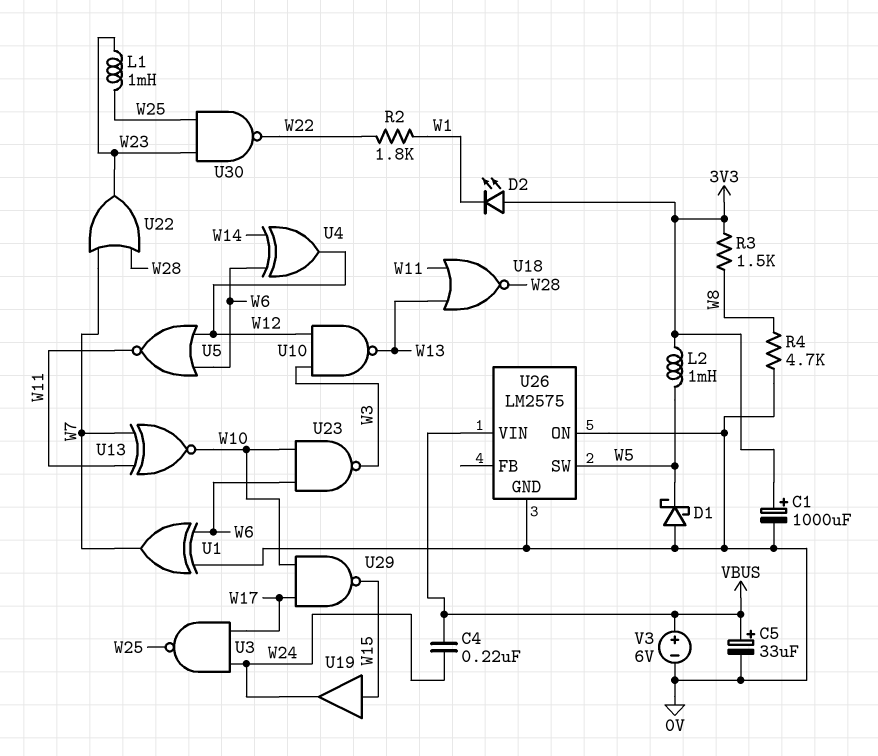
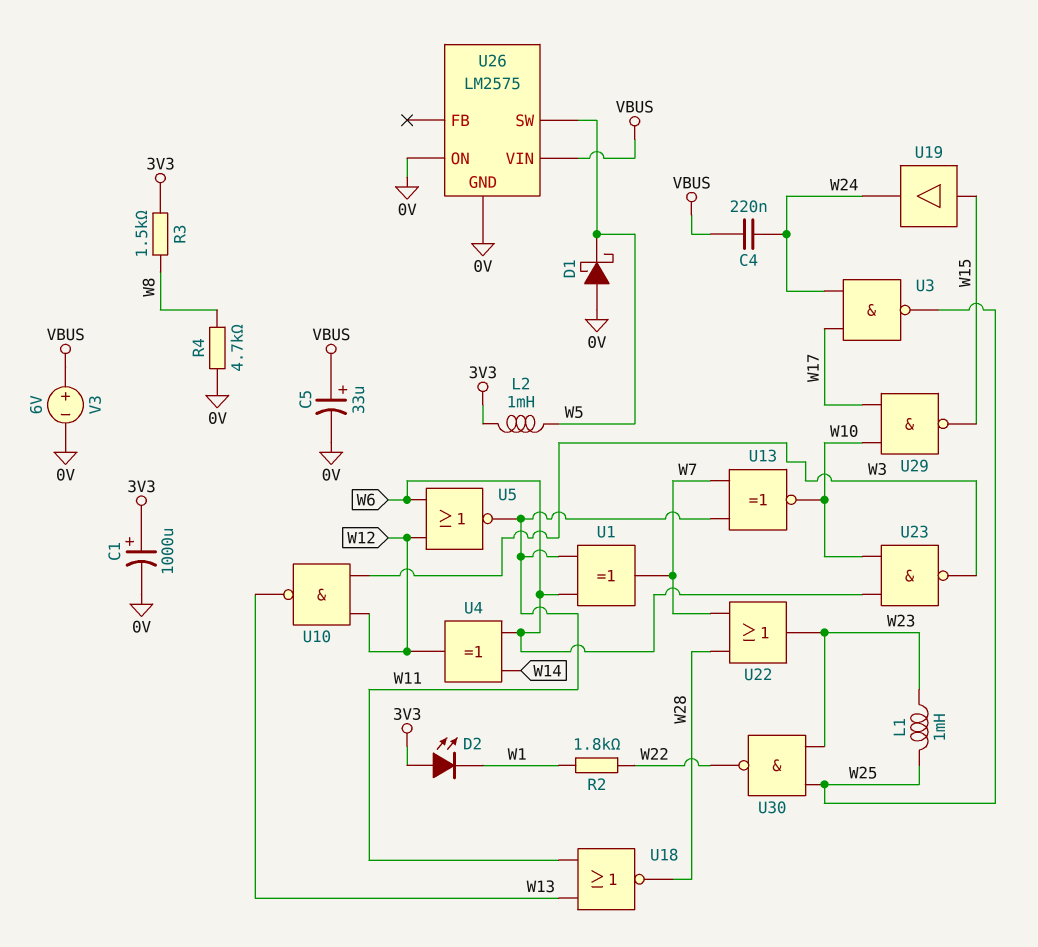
U1: XOR (in 0V, in W6, out W7) -> XOR (in W6, in W11, out W7)

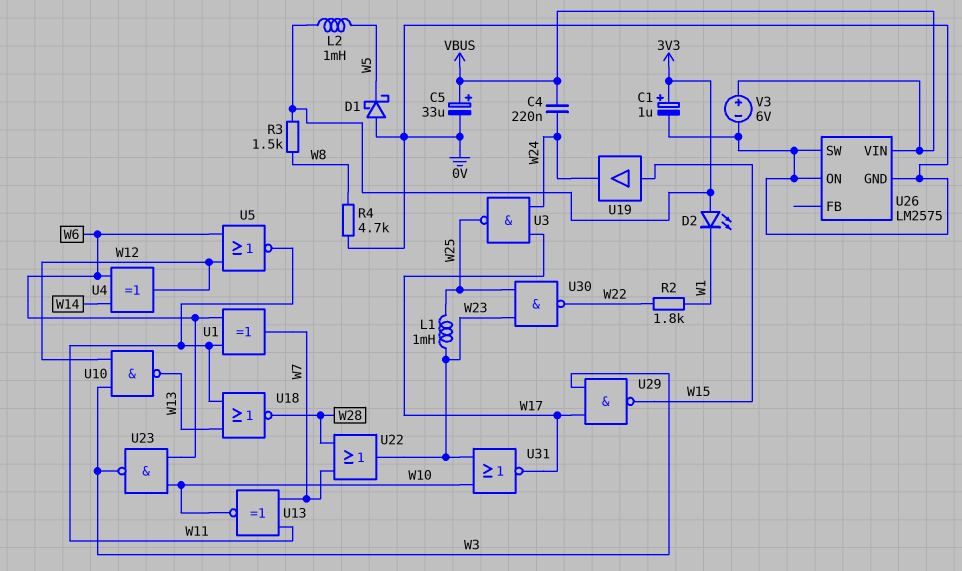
C1: 1000uF (plus 3V3, minus 0V) -> 1uF (plus 3V3, minus 0V)
U26 pin SW: W5 -> 0V
U29: NAND (in W10, in W17, out W15) -> NAND (in W3, in W17, out W15)
U31: none -> NOR (in W10, in W23, out W17)

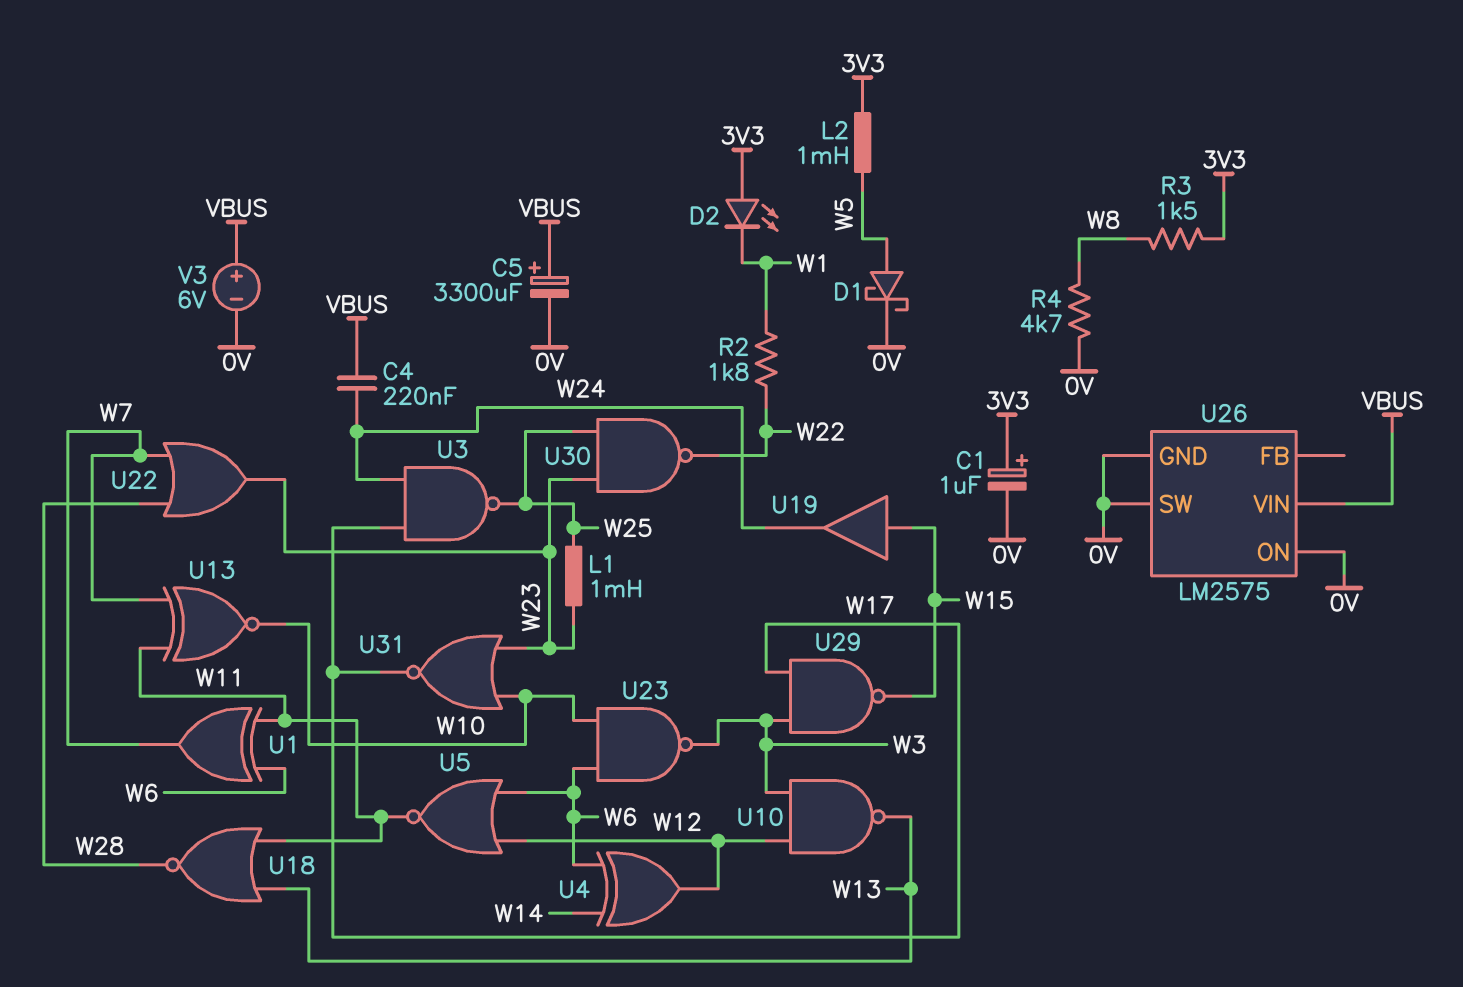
C5: 33uF (plus VBUS, minus 0V) -> 3300uF (plus VBUS, minus 0V)
D1: schottky (A 0V, K W5) -> schottky (A W5, K 0V)

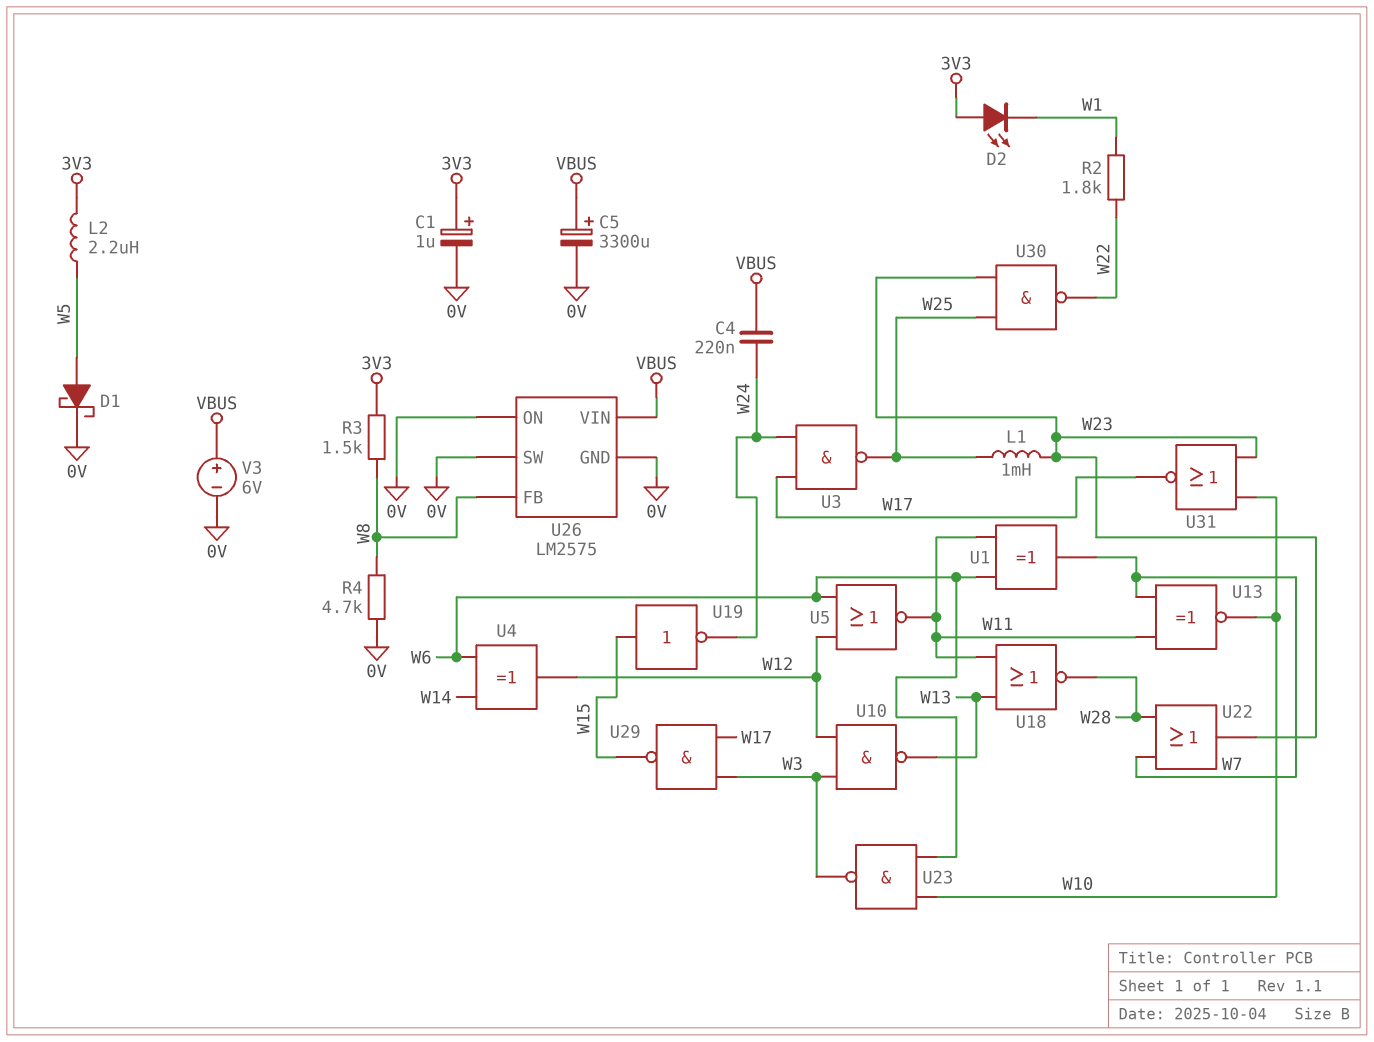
L2: 1mH (3V3, W5) -> 2.2uH (3V3, W5)
U19: buffer (in W15, out W24) -> NOT (in W15, out W24)
U26 pin FB: none -> W8

